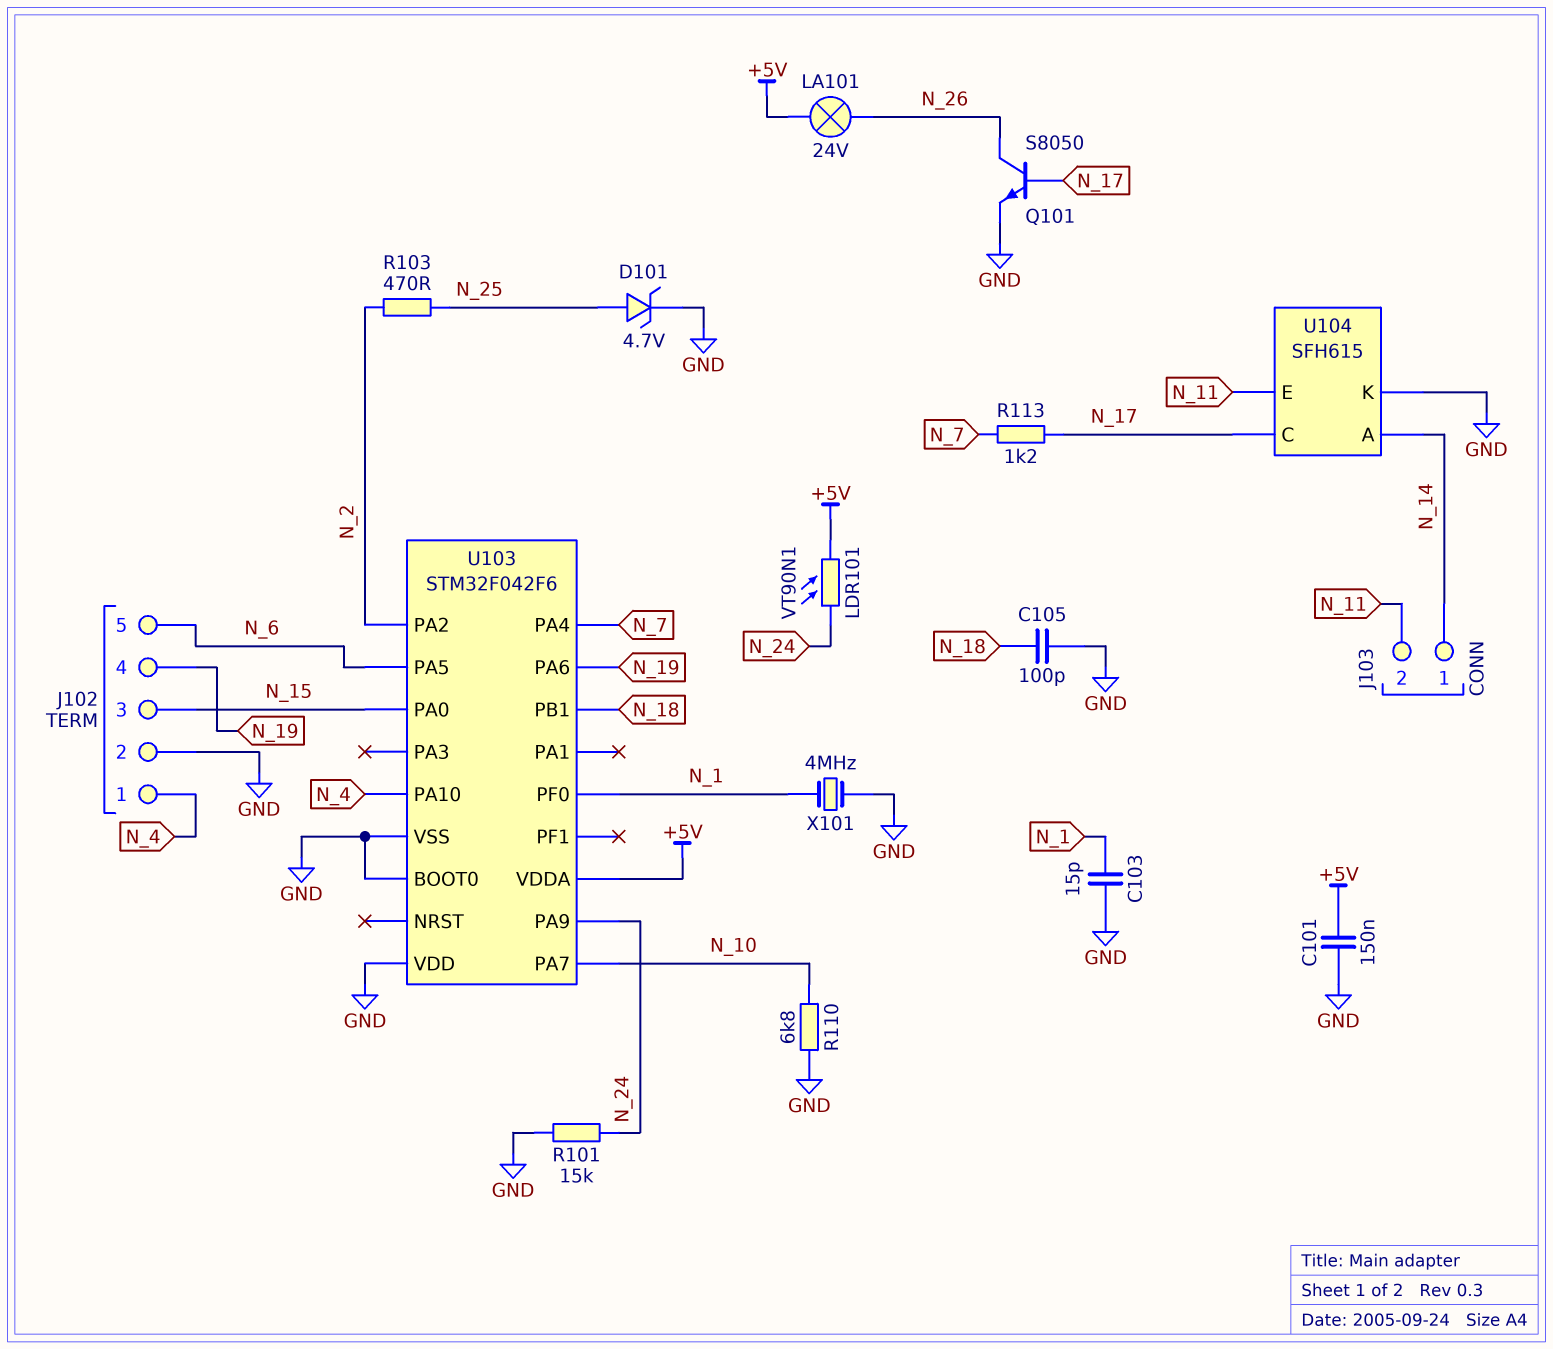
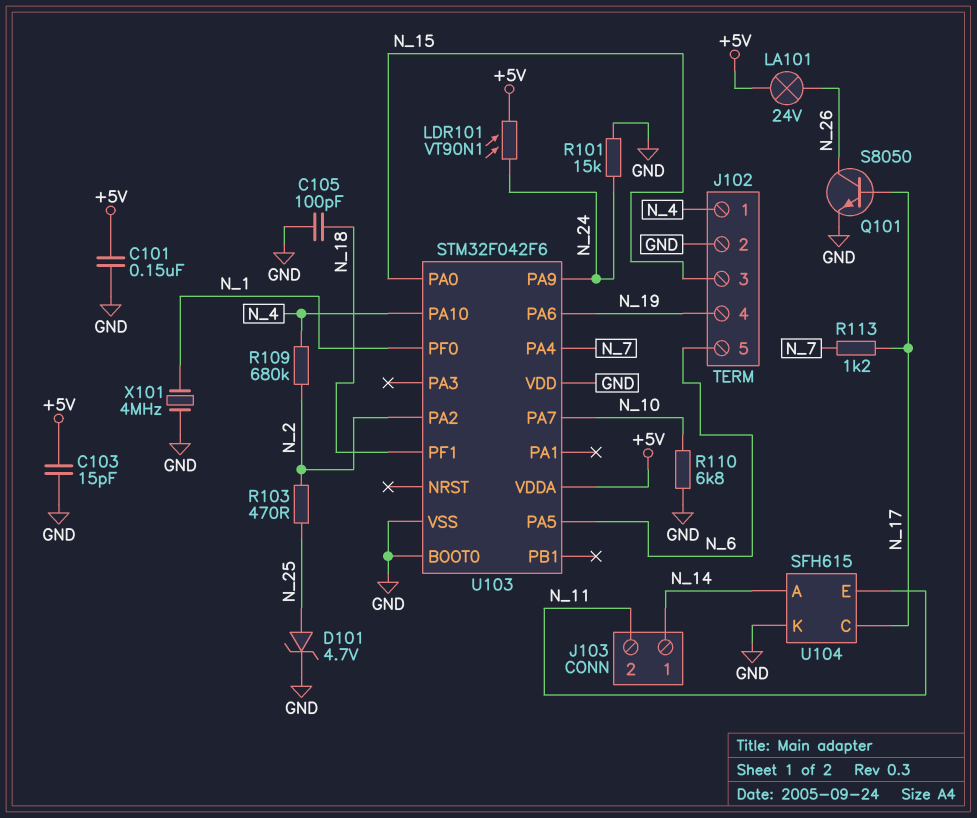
C103: 15pF (GND, N_1) -> 15pF (+5V, GND)
R109: none -> 680k (N_2, N_4)
U103 pin PB1: N_18 -> none
U103 pin PF1: none -> N_18

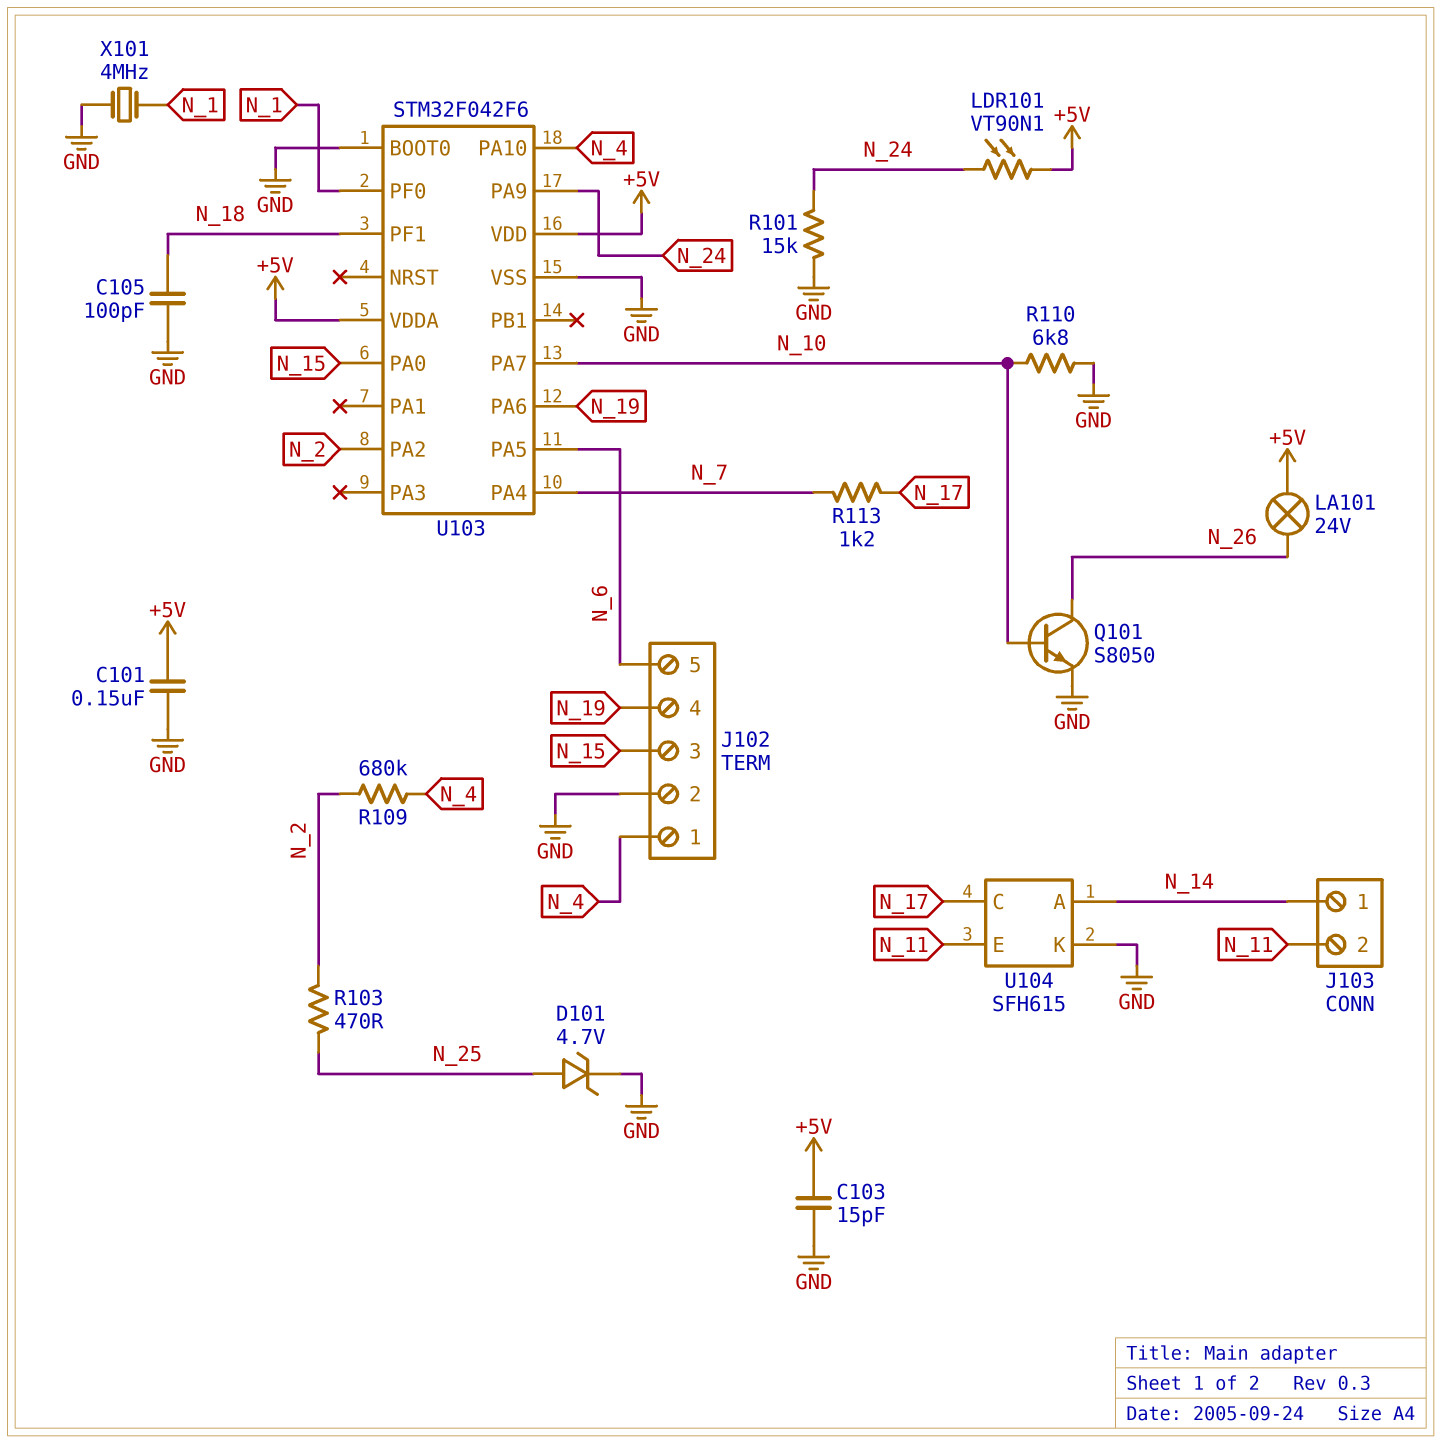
Q101: NPN S8050 (B N_17, C N_26, E GND) -> NPN S8050 (B N_10, C N_26, E GND)
U103 pin VDD: GND -> +5V

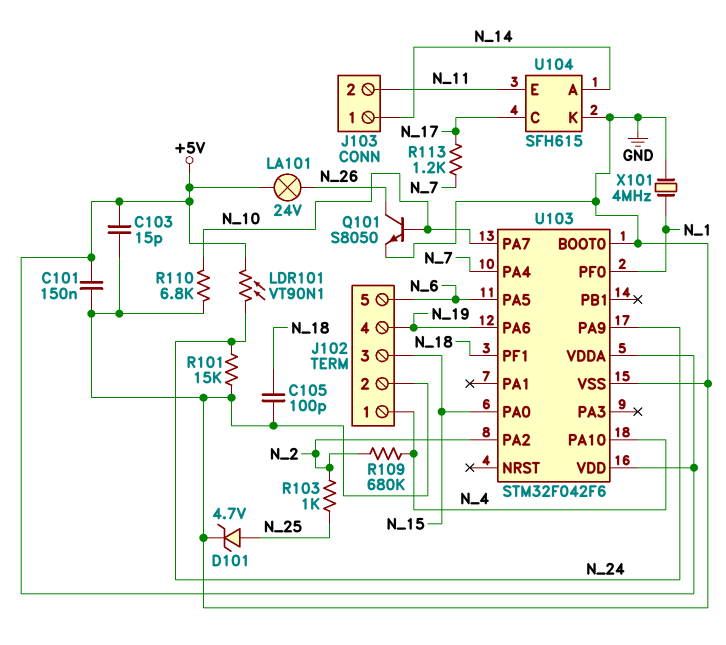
R103: 470 (N_2, N_25) -> 1k (N_2, N_25)

